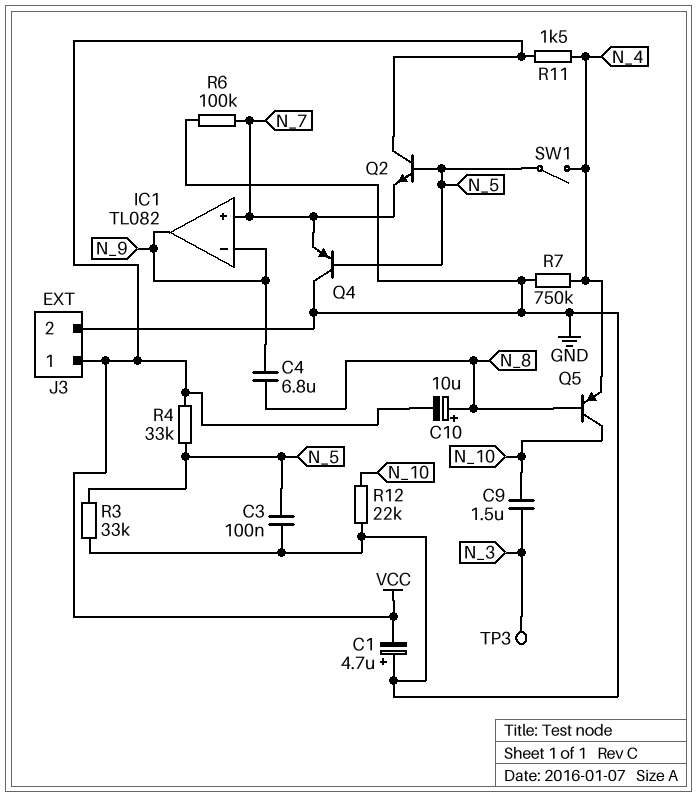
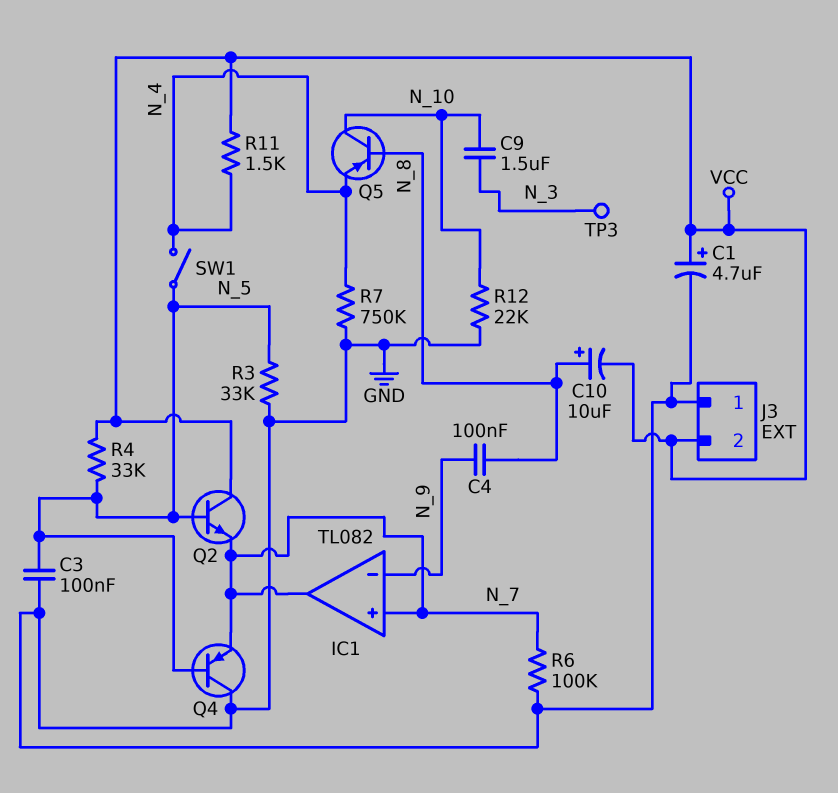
C1: 4.7uF (plus GND, minus VCC) -> 4.7uF (plus VCC, minus GND)
C4: 6.8uF (N_8, N_9) -> 100nF (N_8, N_9)
IC1 pin out: N_9 -> N_7
J3 pin 1: VCC -> GND
J3 pin 2: GND -> VCC

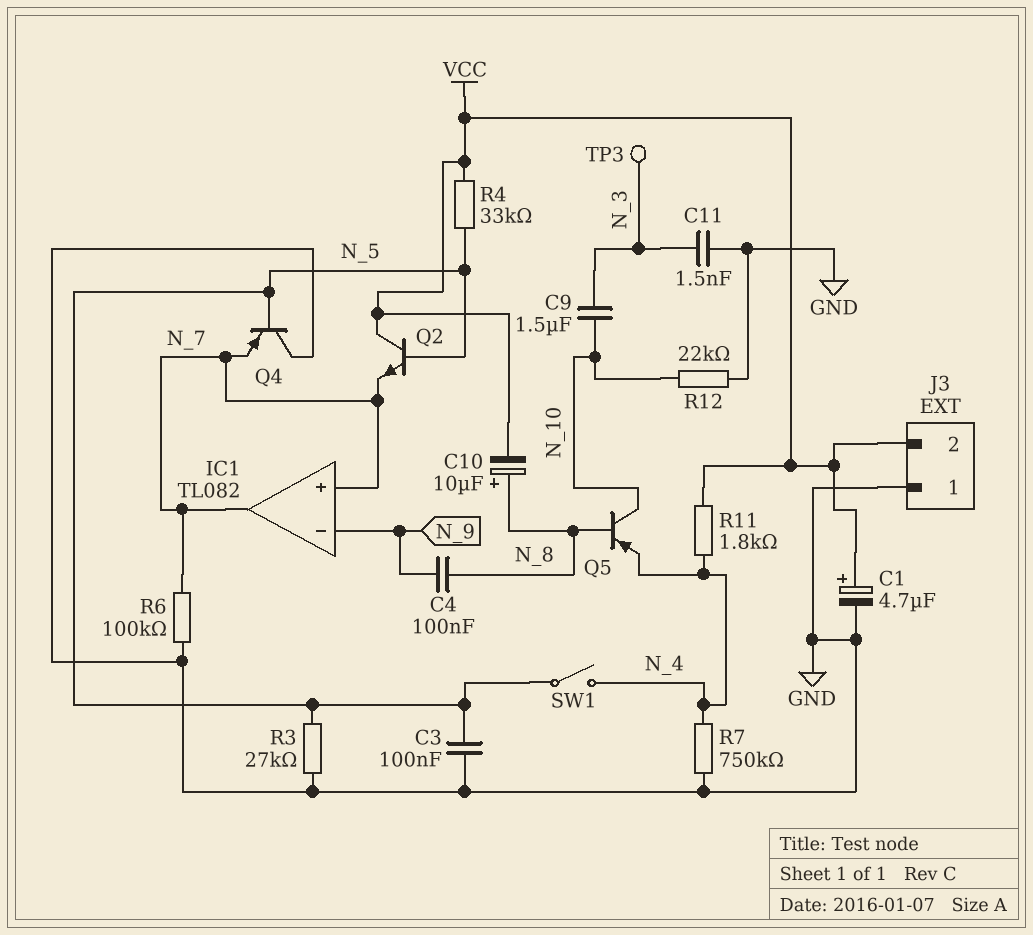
C11: none -> 1.5nF (GND, N_3)
R3: 33k (GND, N_5) -> 27k (GND, N_5)
R11: 1.5k (N_4, VCC) -> 1.8k (N_4, VCC)

